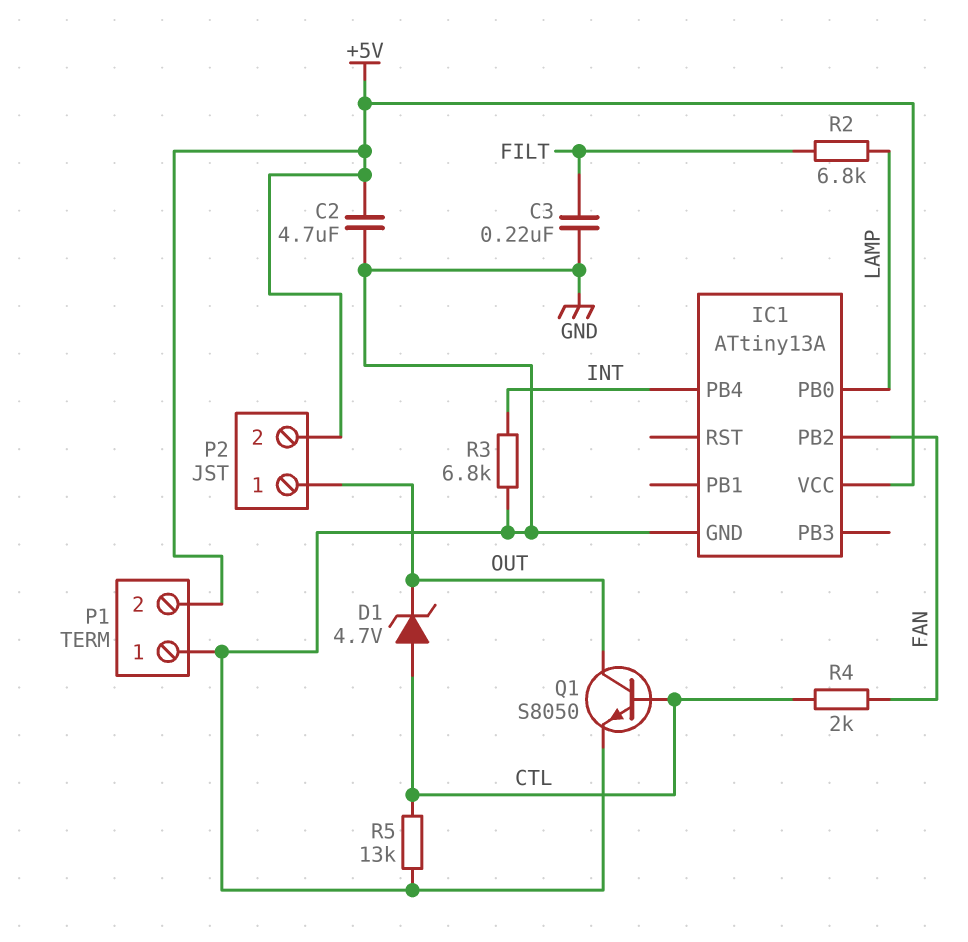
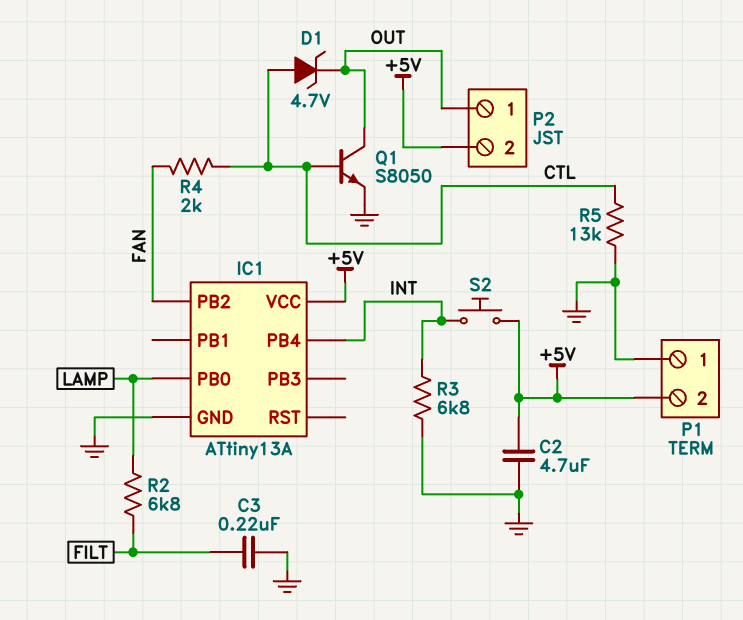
S2: none -> button (+5V, INT)

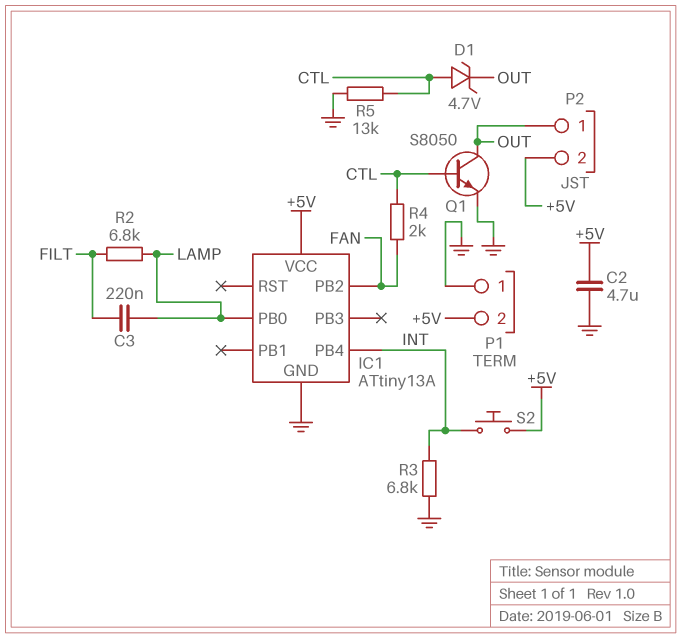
C3: 220nF (FILT, GND) -> 220nF (FILT, LAMP)

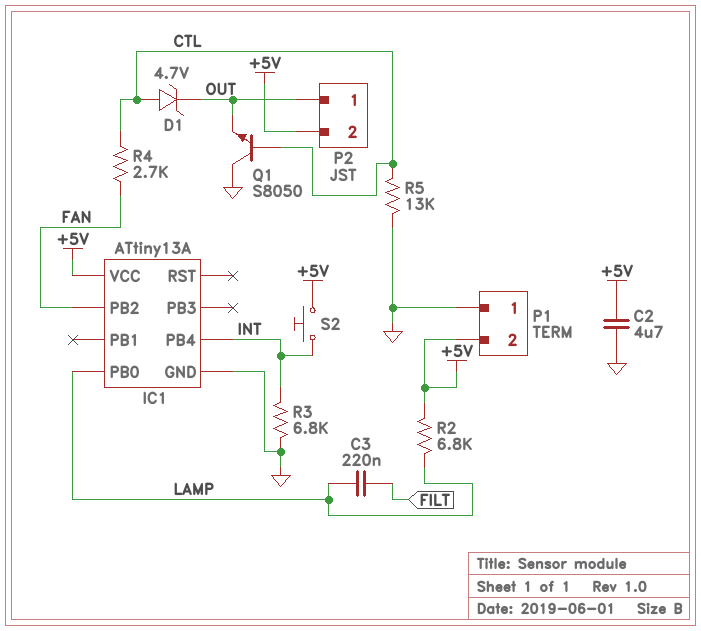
Q1: NPN S8050 (B CTL, C OUT, E GND) -> NPN S8050 (B CTL, C GND, E OUT)
R2: 6.8k (FILT, LAMP) -> 6.8k (+5V, LAMP)
R4: 2k (CTL, FAN) -> 2.7k (CTL, FAN)

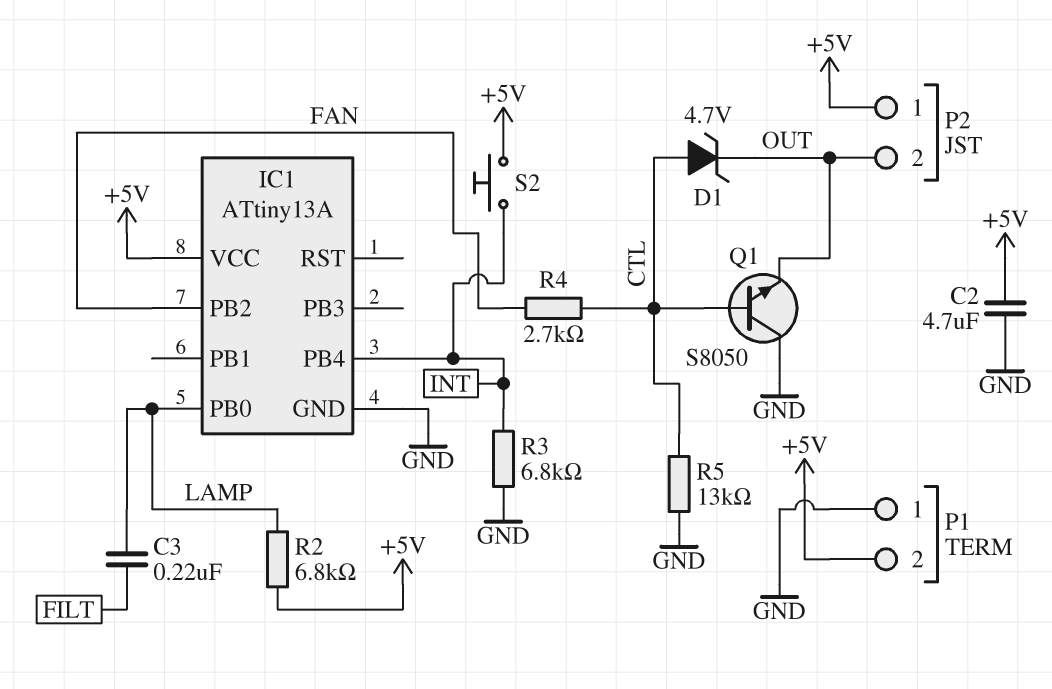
P2 pin 1: OUT -> +5V
P2 pin 2: +5V -> OUT

